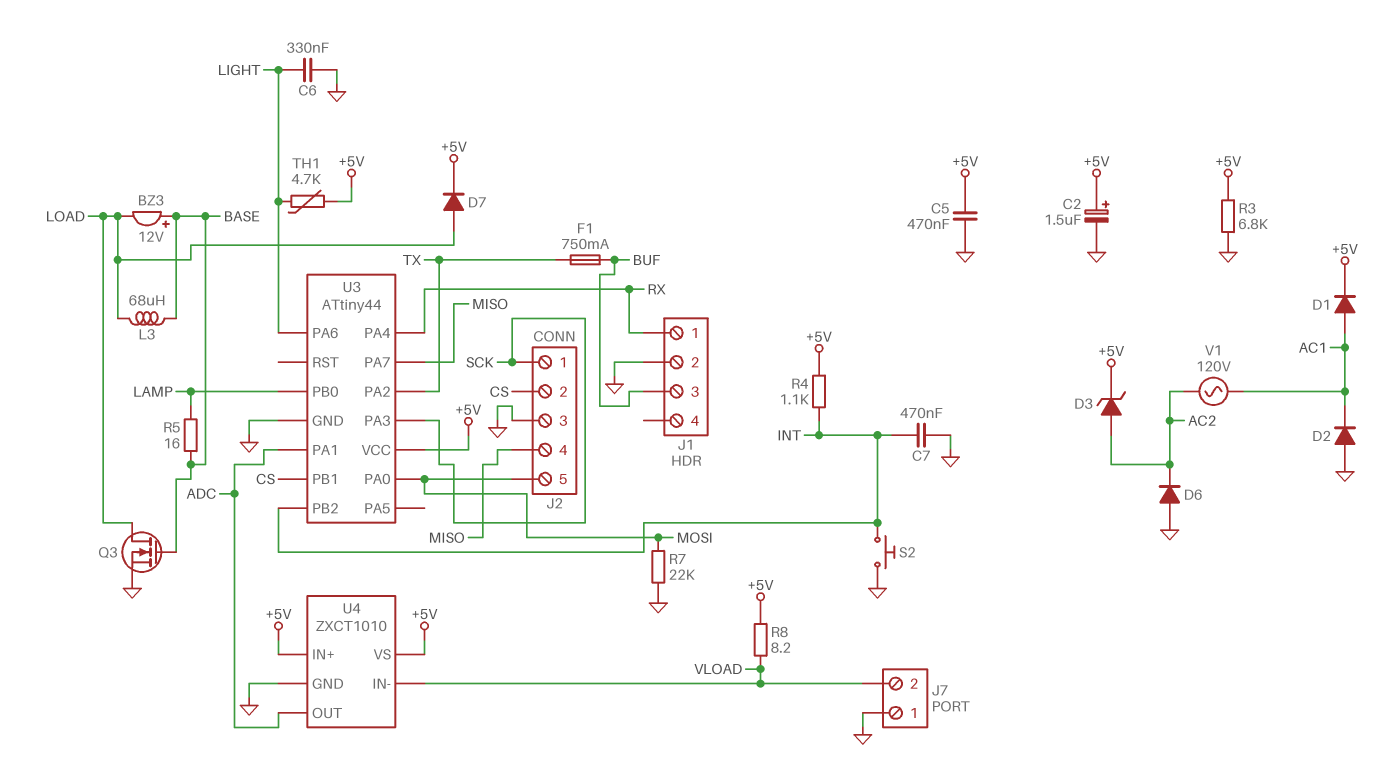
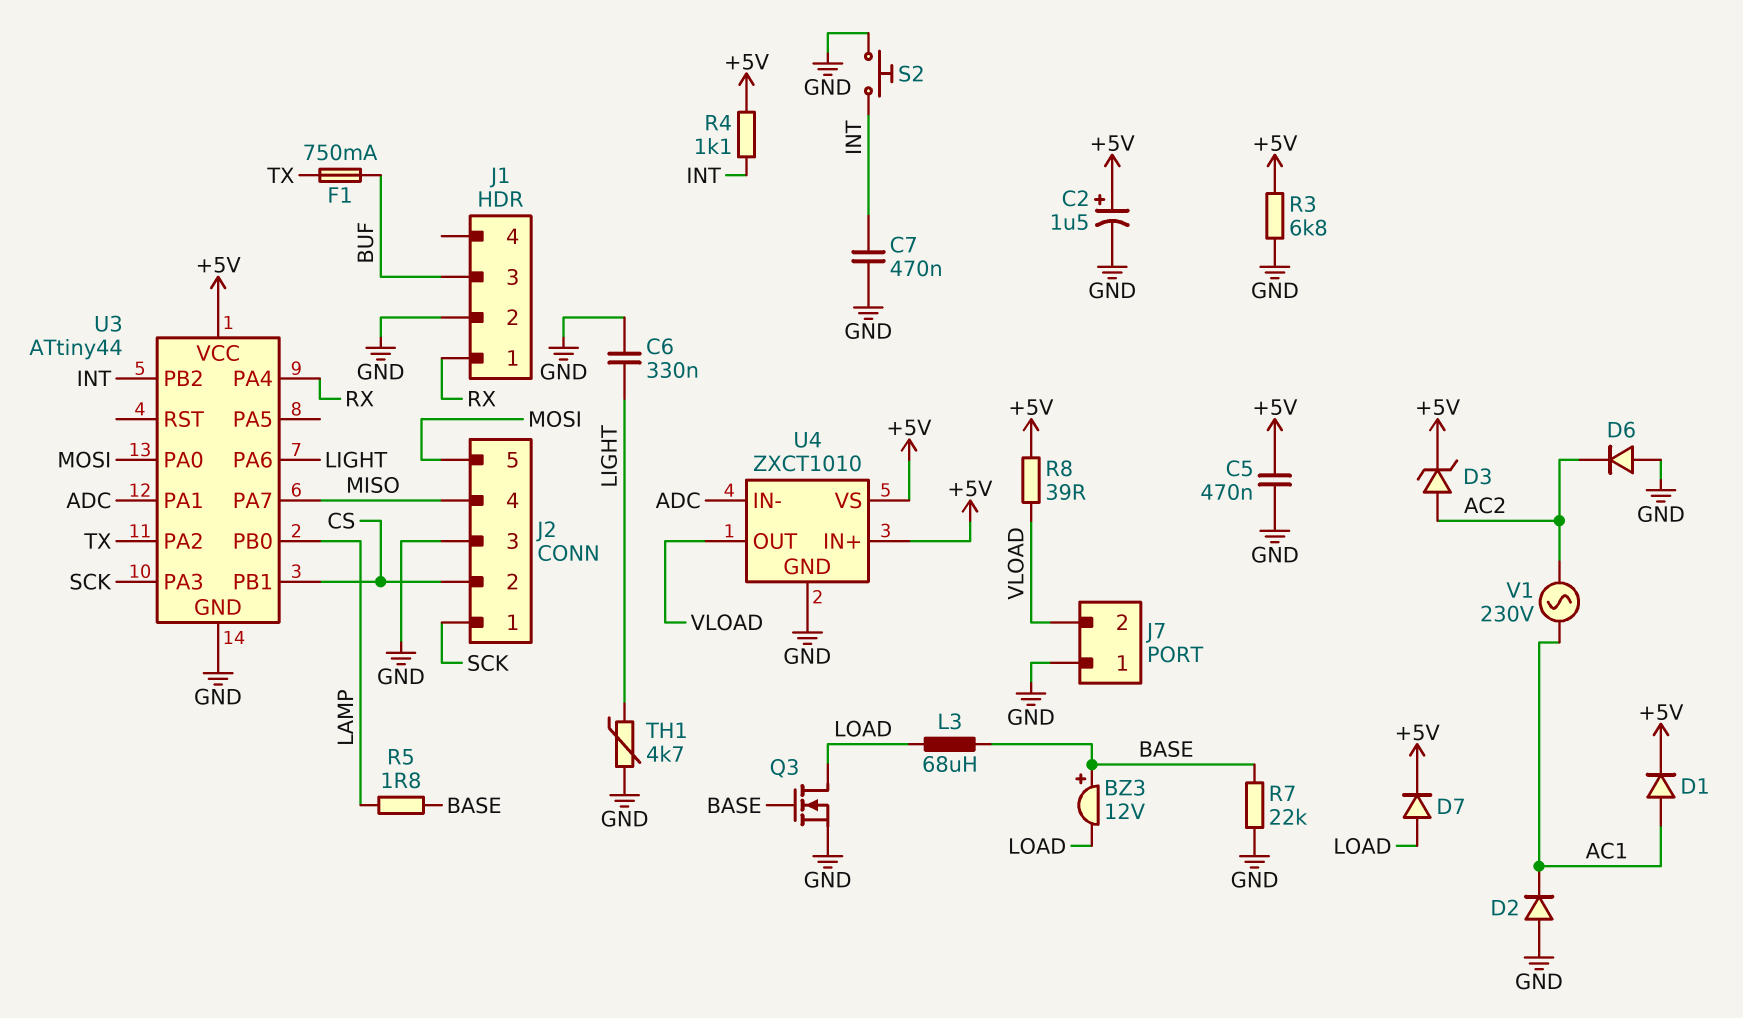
R5: 16 (BASE, LAMP) -> 1.8 (BASE, LAMP)
R7: 22k (GND, MOSI) -> 22k (BASE, GND)
R8: 8.2 (+5V, VLOAD) -> 39 (+5V, VLOAD)
TH1: 4.7k (+5V, LIGHT) -> 4.7k (GND, LIGHT)
U4 pin IN-: VLOAD -> ADC
U4 pin OUT: ADC -> VLOAD
V1: AC 120V (AC1, AC2) -> AC 230V (AC1, AC2)

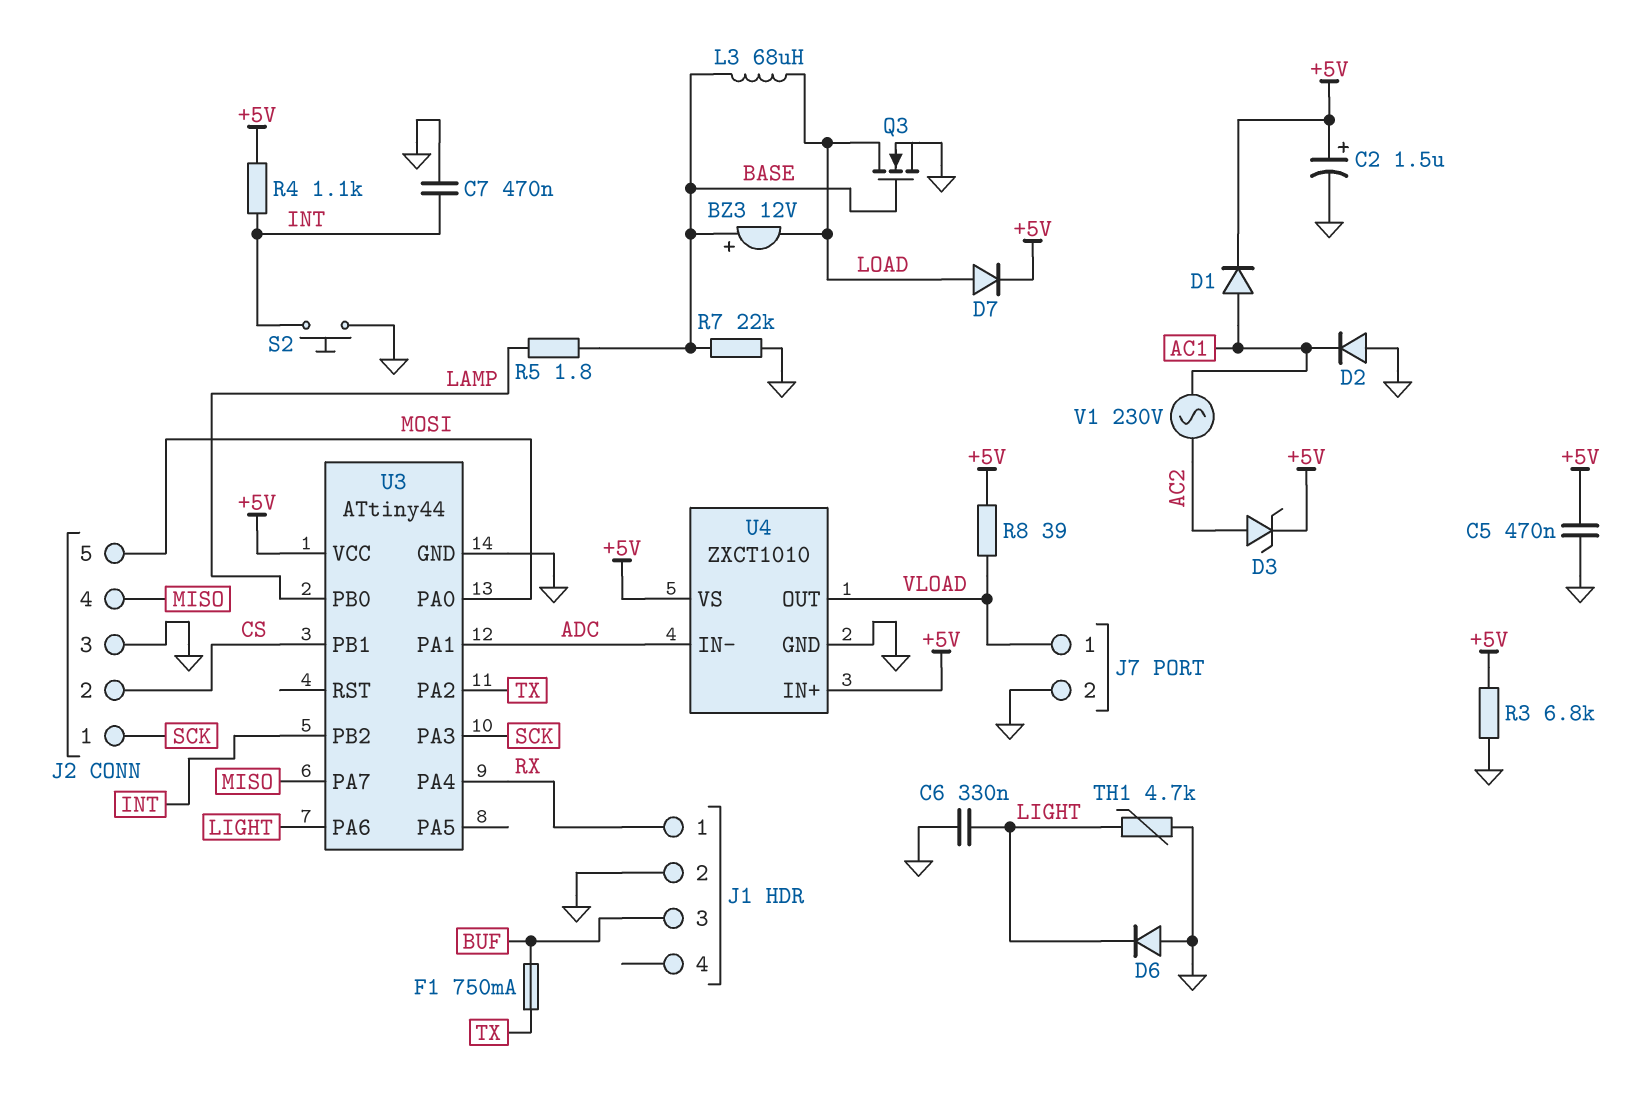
D6: diode (A GND, K AC2) -> diode (A GND, K LIGHT)
J7 pin 1: GND -> VLOAD
J7 pin 2: VLOAD -> GND

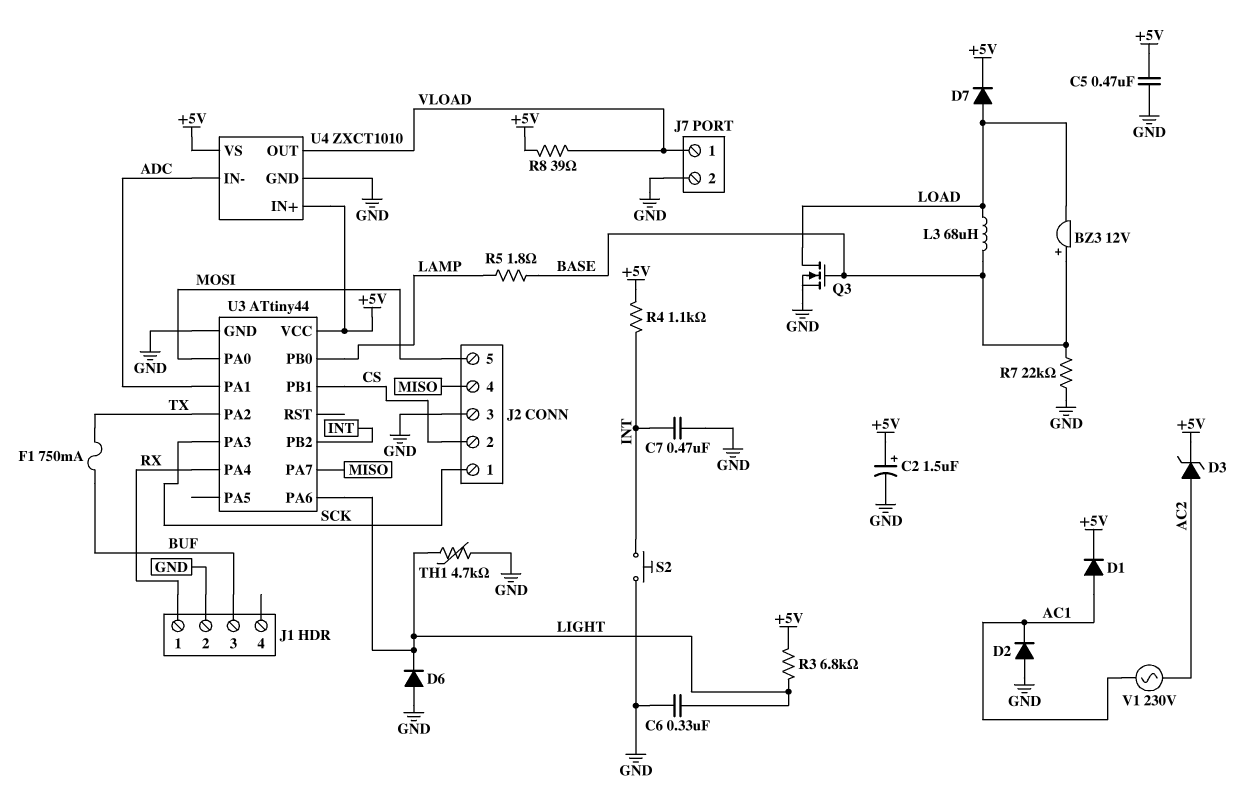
R3: 6.8k (+5V, GND) -> 6.8k (+5V, LIGHT)

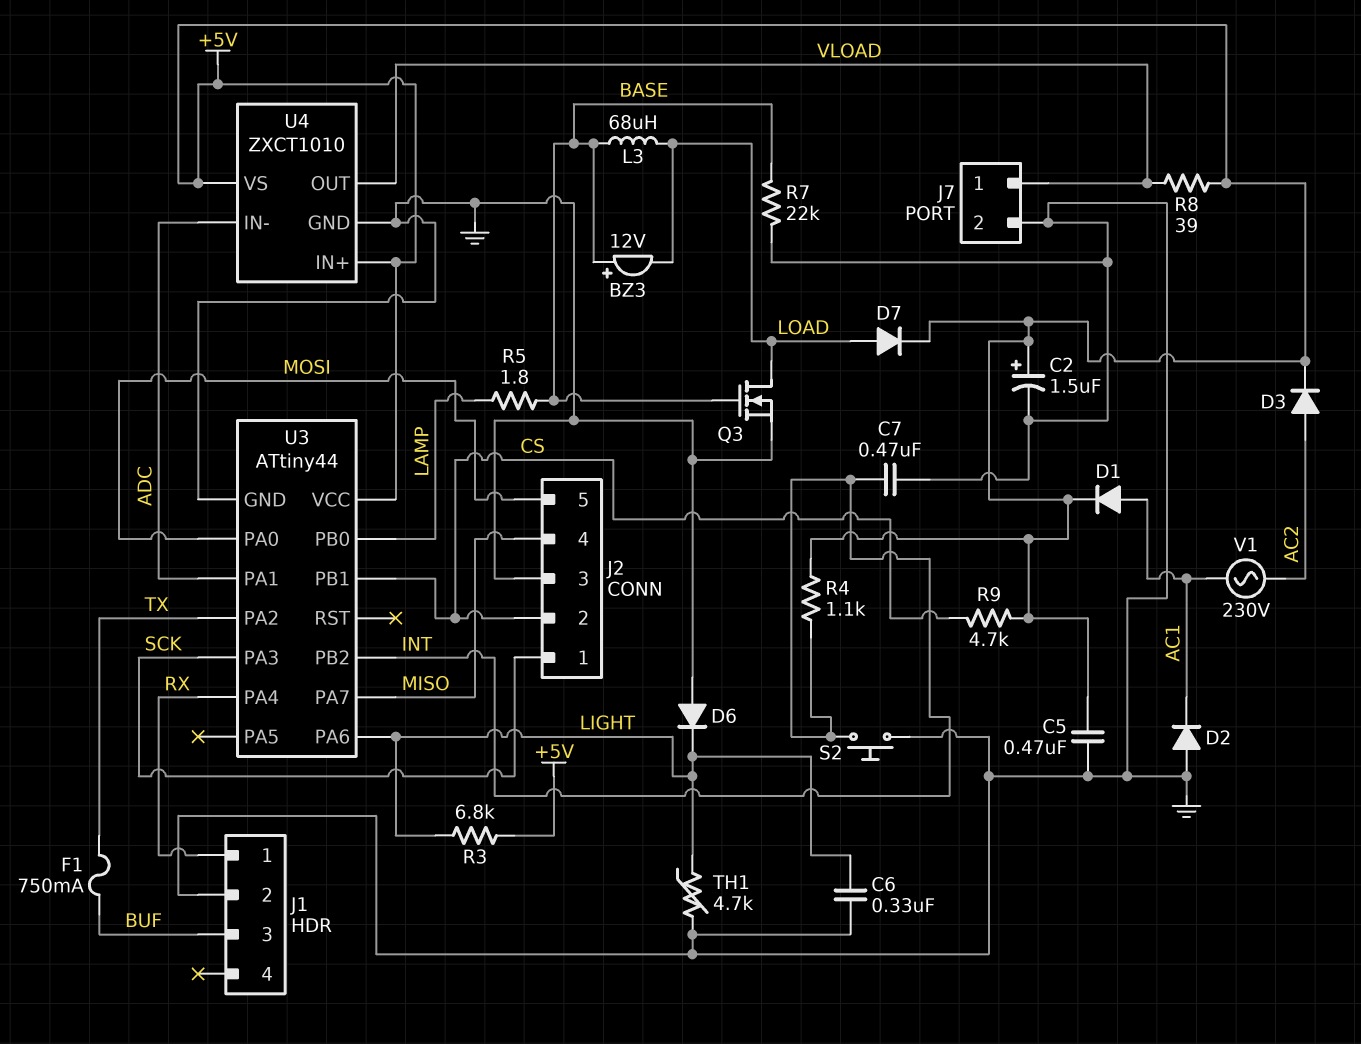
D3: zener (A AC2, K +5V) -> diode (A AC2, K +5V)
R9: none -> 4.7k (+5V, CS)

